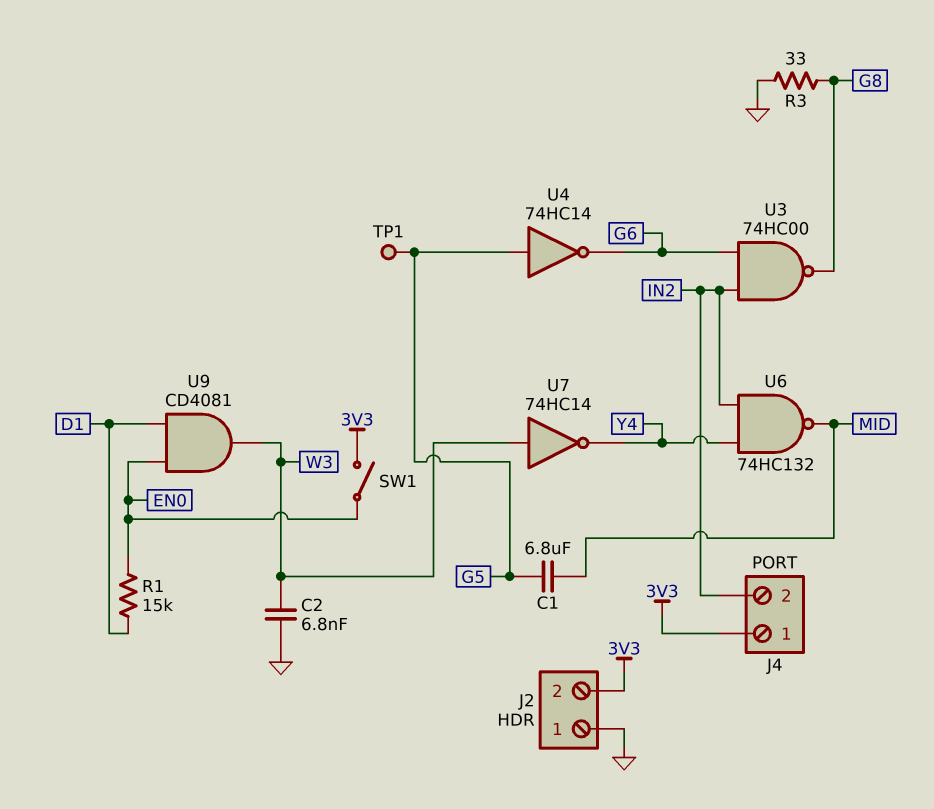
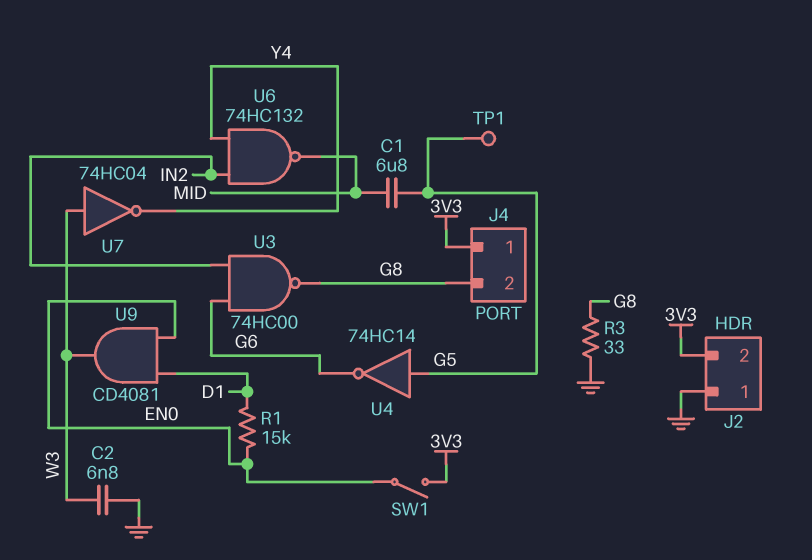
J4 pin 2: IN2 -> G8
U7: NOT 74HC14 (in W3, out Y4) -> NOT 74HC04 (in W3, out Y4)

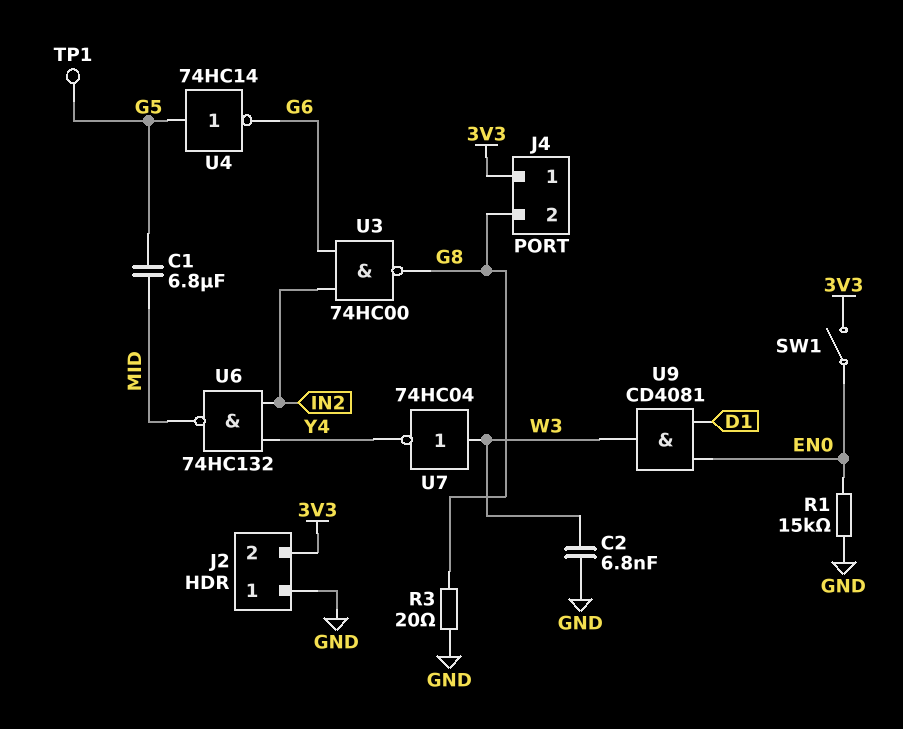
R1: 15k (D1, EN0) -> 15k (EN0, GND)
R3: 33 (G8, GND) -> 20 (G8, GND)

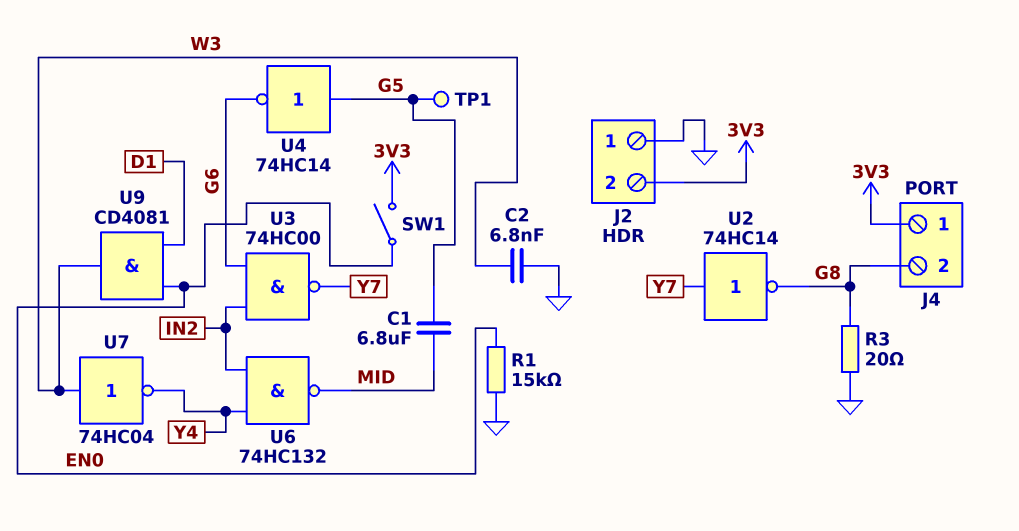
U2: none -> NOT 74HC14 (in Y7, out G8)
U3: NAND 74HC00 (in G6, in IN2, out G8) -> NAND 74HC00 (in G6, in IN2, out Y7)

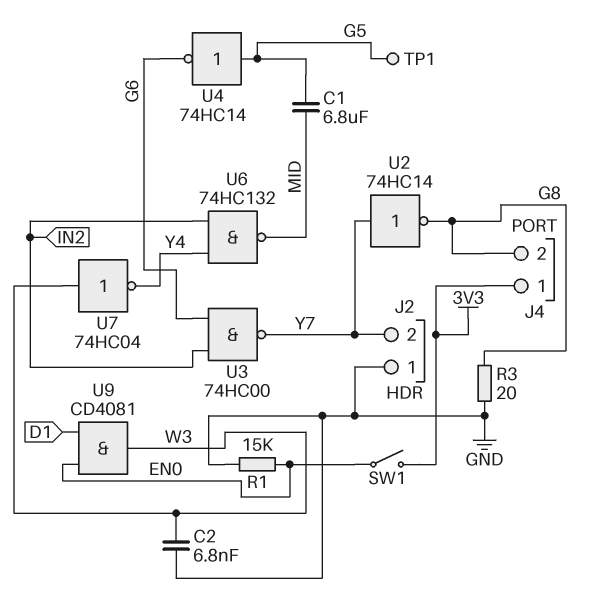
J2 pin 2: 3V3 -> Y7

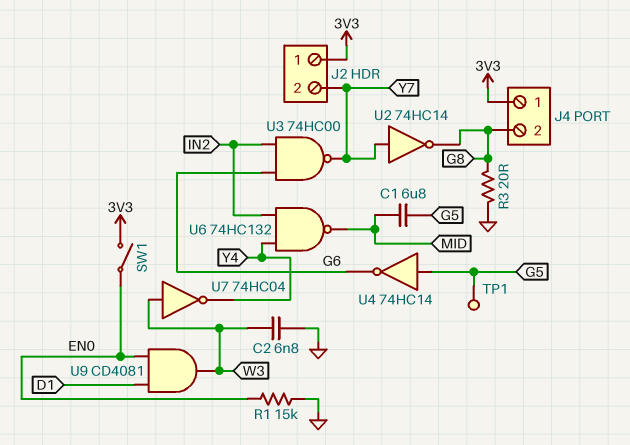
J2 pin 1: GND -> 3V3

